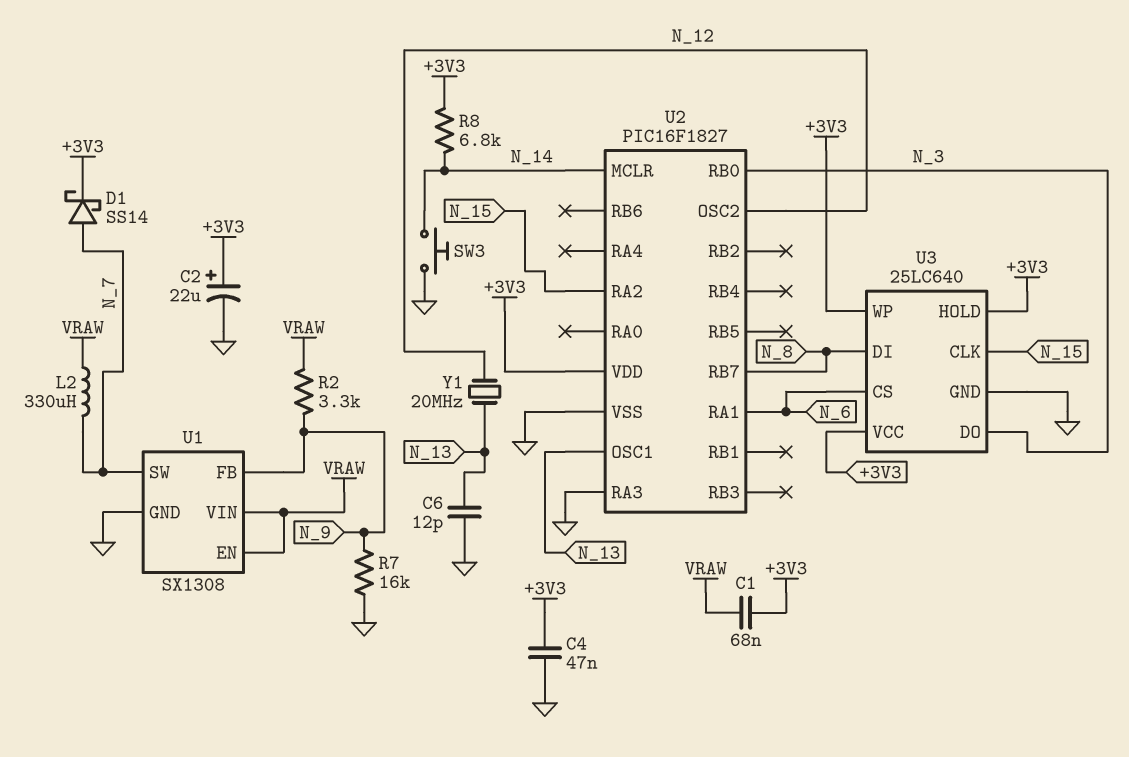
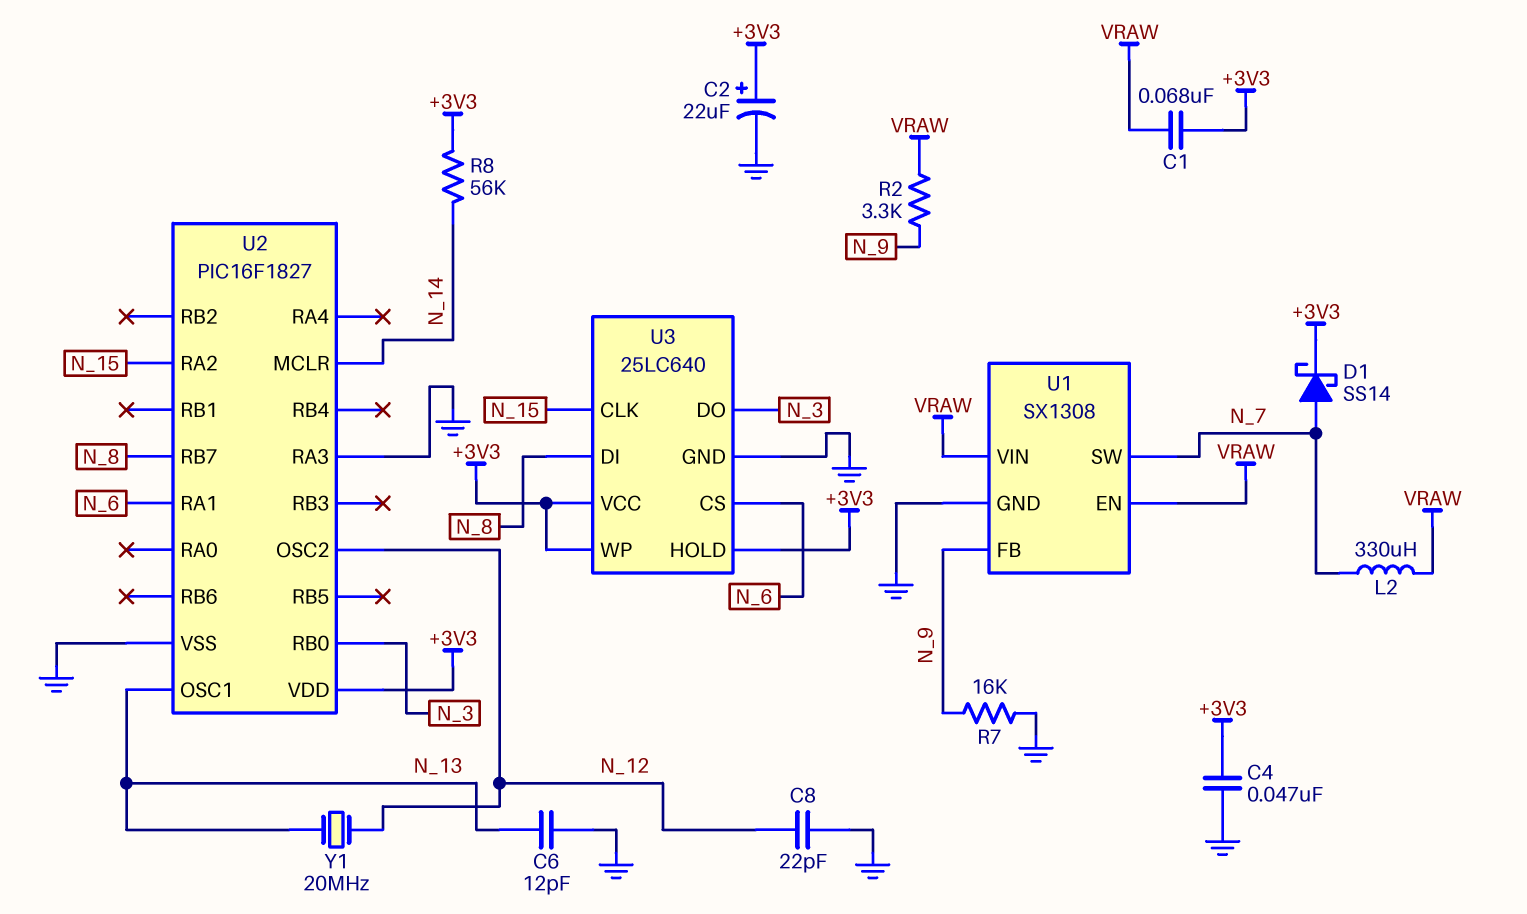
C8: none -> 22pF (GND, N_12)
R8: 6.8k (+3V3, N_14) -> 56k (+3V3, N_14)
SW3: button (GND, N_14) -> none

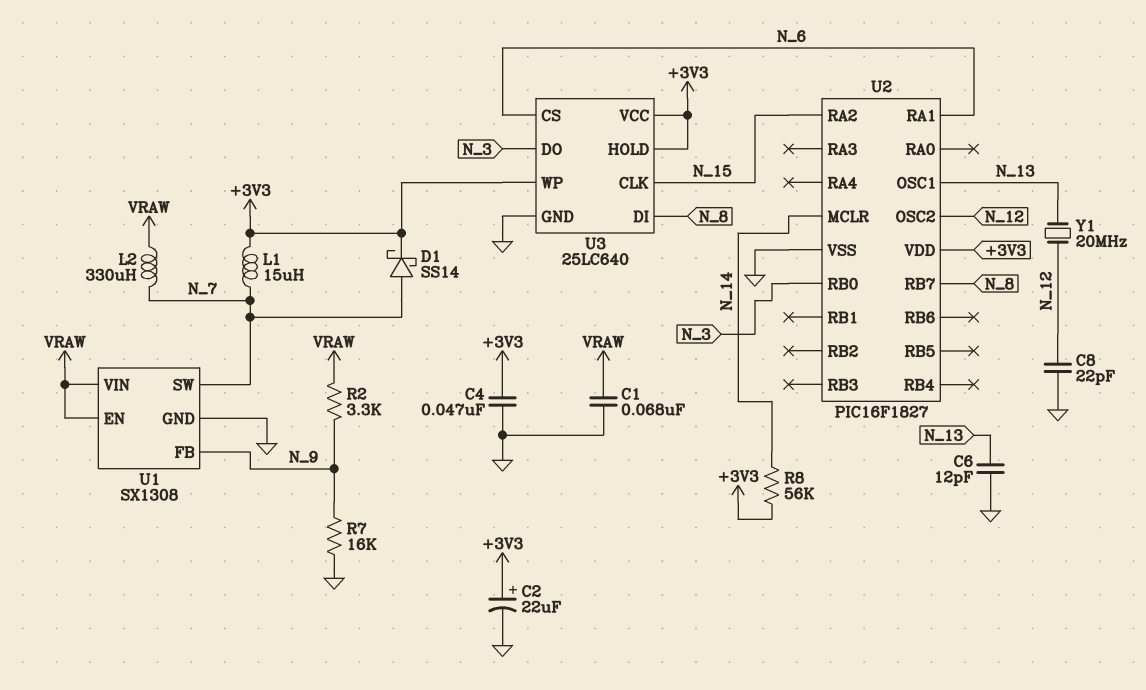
C1: 68nF (+3V3, VRAW) -> 68nF (GND, VRAW)
L1: none -> 15uH (+3V3, N_7)
U2 pin RA3: GND -> none

